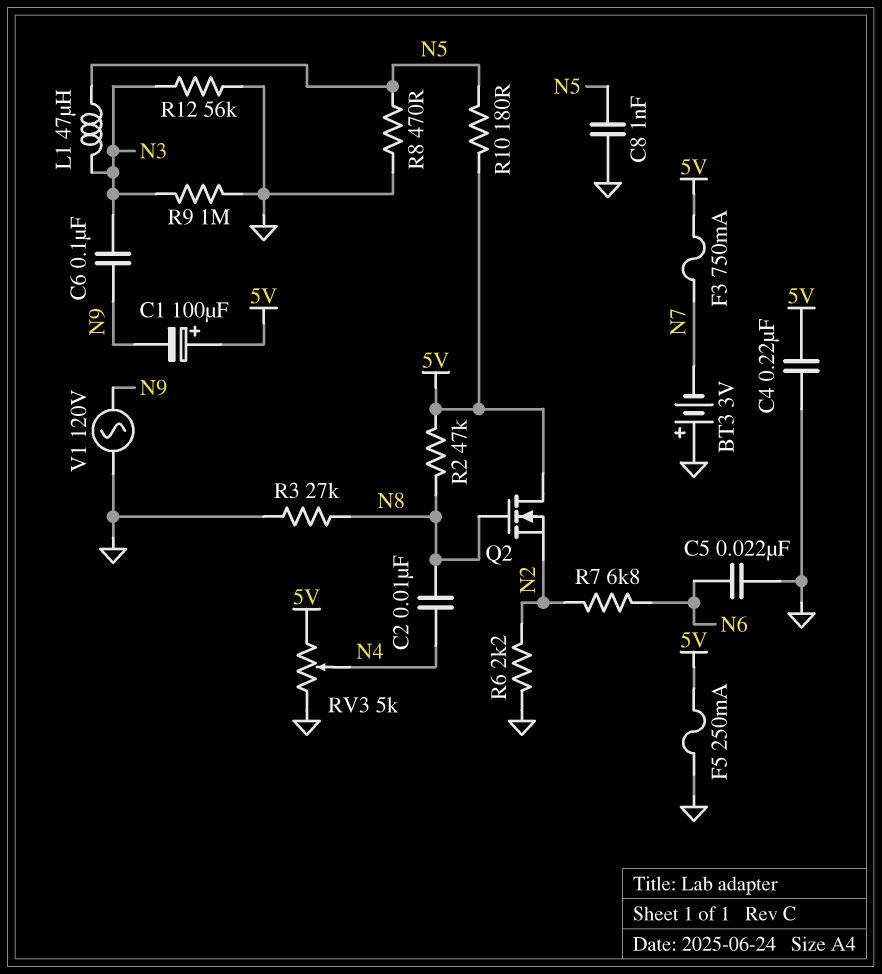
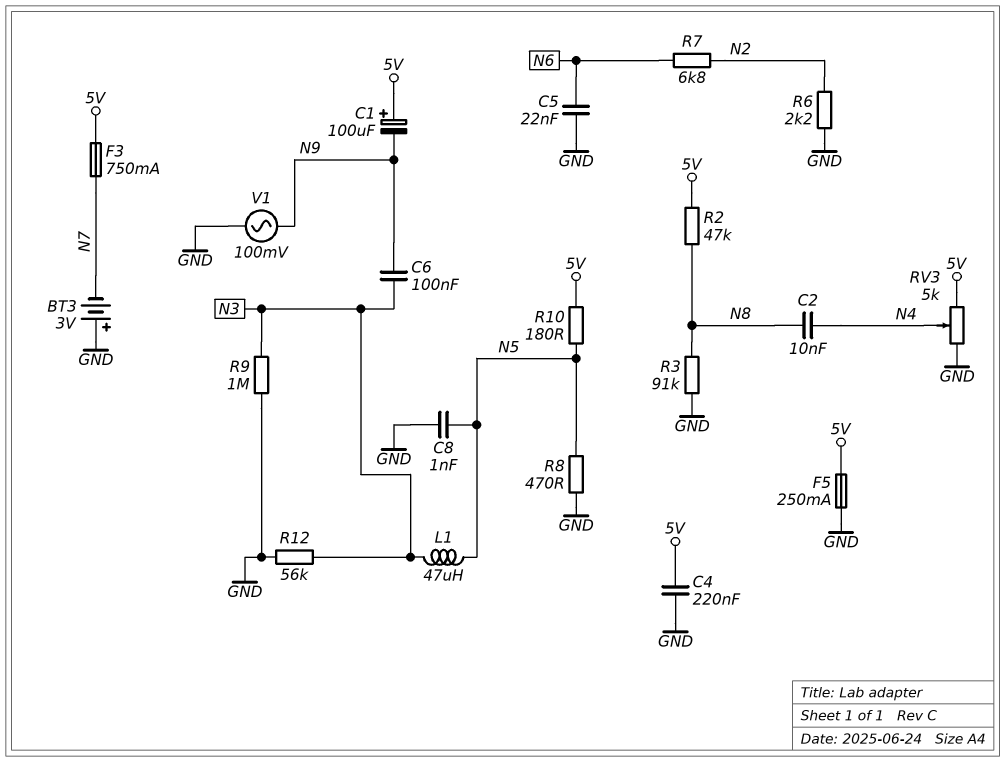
Q2: NMOS (G N8, D 5V, S N2) -> none
R3: 27k (GND, N8) -> 91k (GND, N8)
V1: AC 120V (GND, N9) -> AC 100mV (GND, N9)

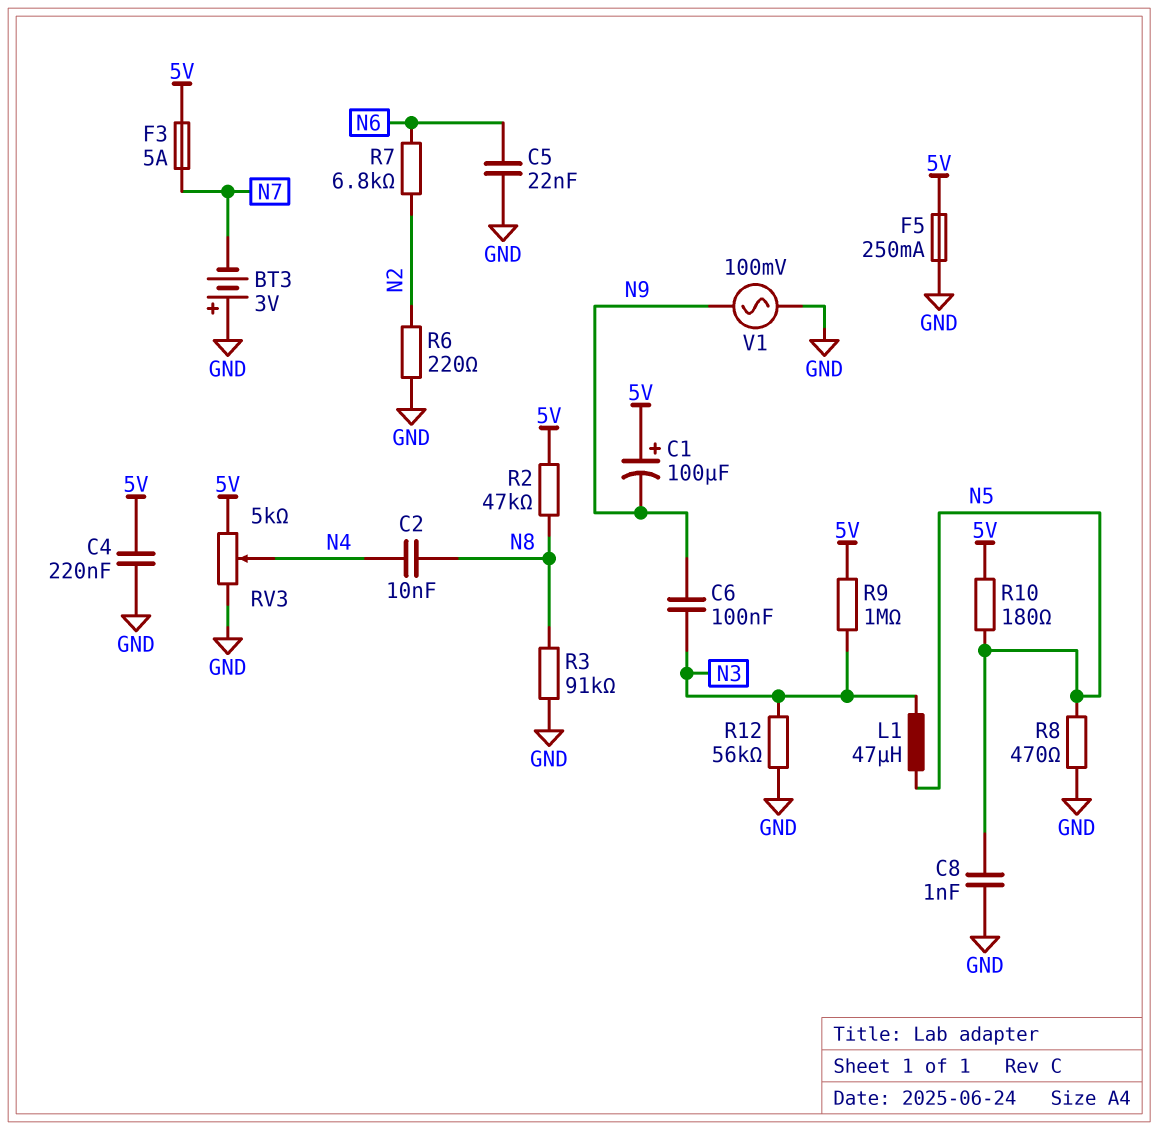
F3: 750mA (5V, N7) -> 5A (5V, N7)
R6: 2.2k (GND, N2) -> 220 (GND, N2)
R9: 1M (GND, N3) -> 1M (5V, N3)

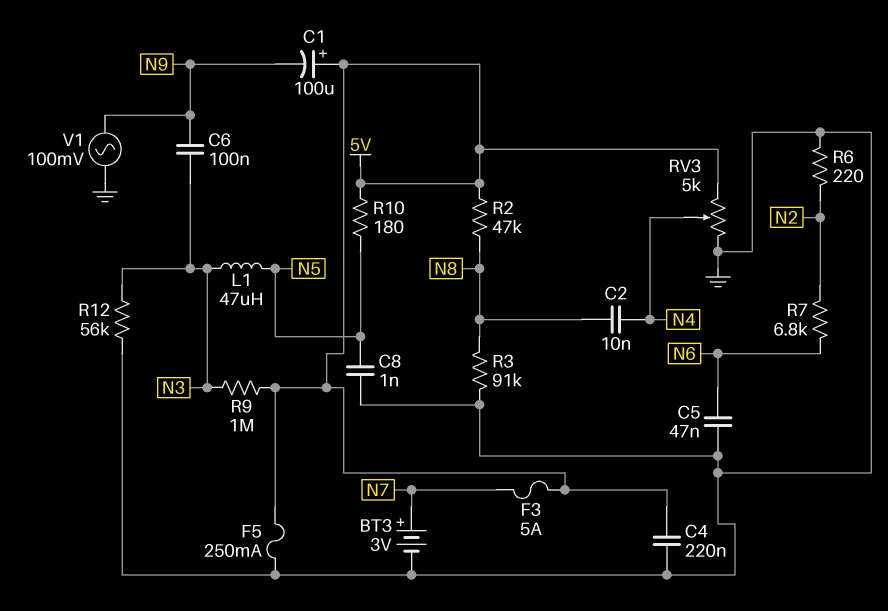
BT3: 3V (plus GND, minus N7) -> 3V (plus N7, minus GND)
C5: 22nF (GND, N6) -> 47nF (GND, N6)
R8: 470 (GND, N5) -> none

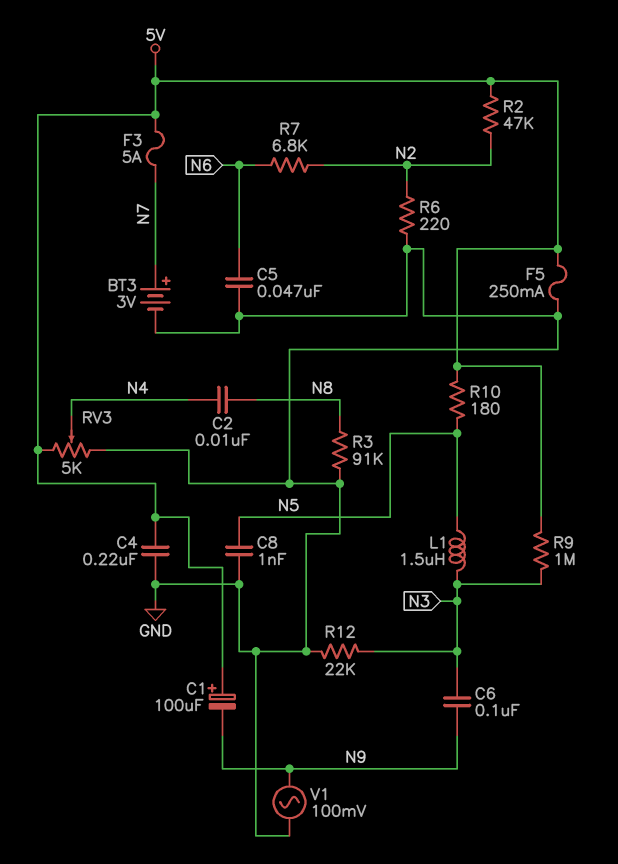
L1: 47uH (N3, N5) -> 1.5uH (N3, N5)
R2: 47k (5V, N8) -> 47k (5V, N2)
R12: 56k (GND, N3) -> 22k (GND, N3)

